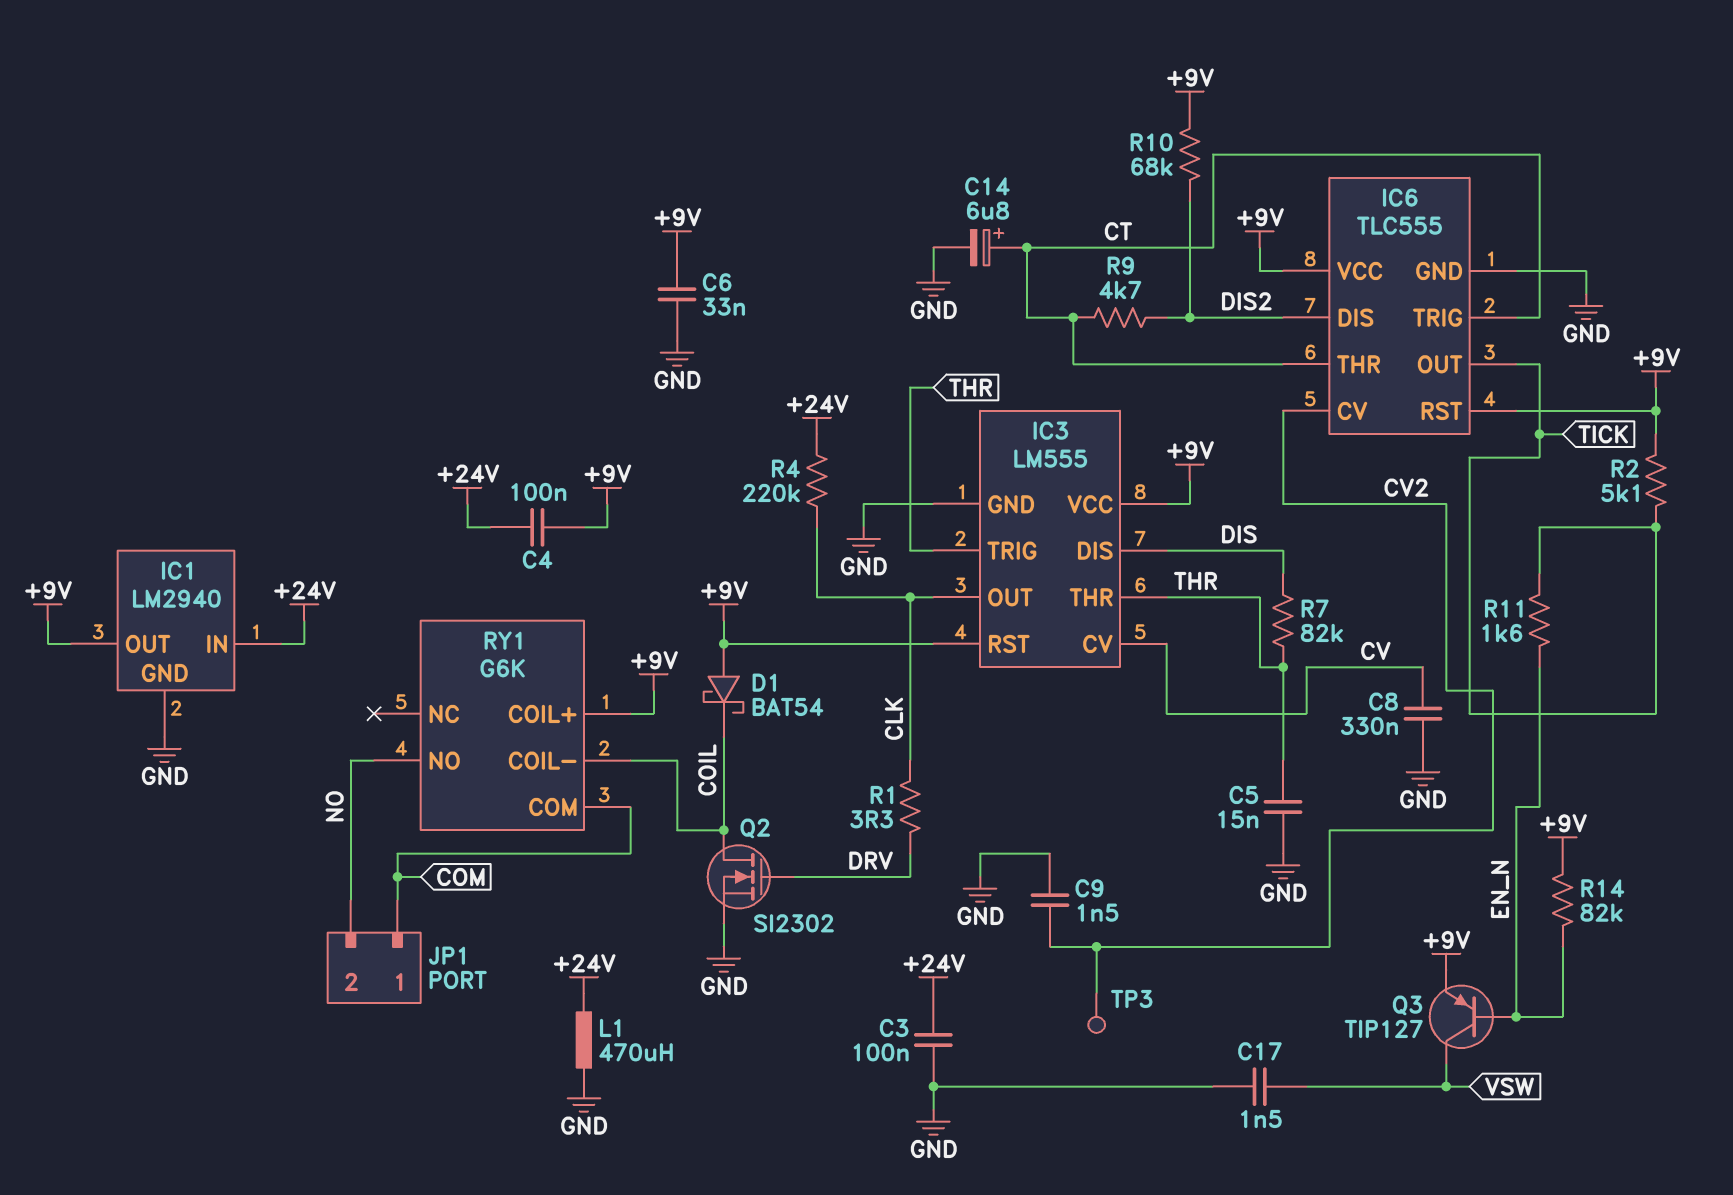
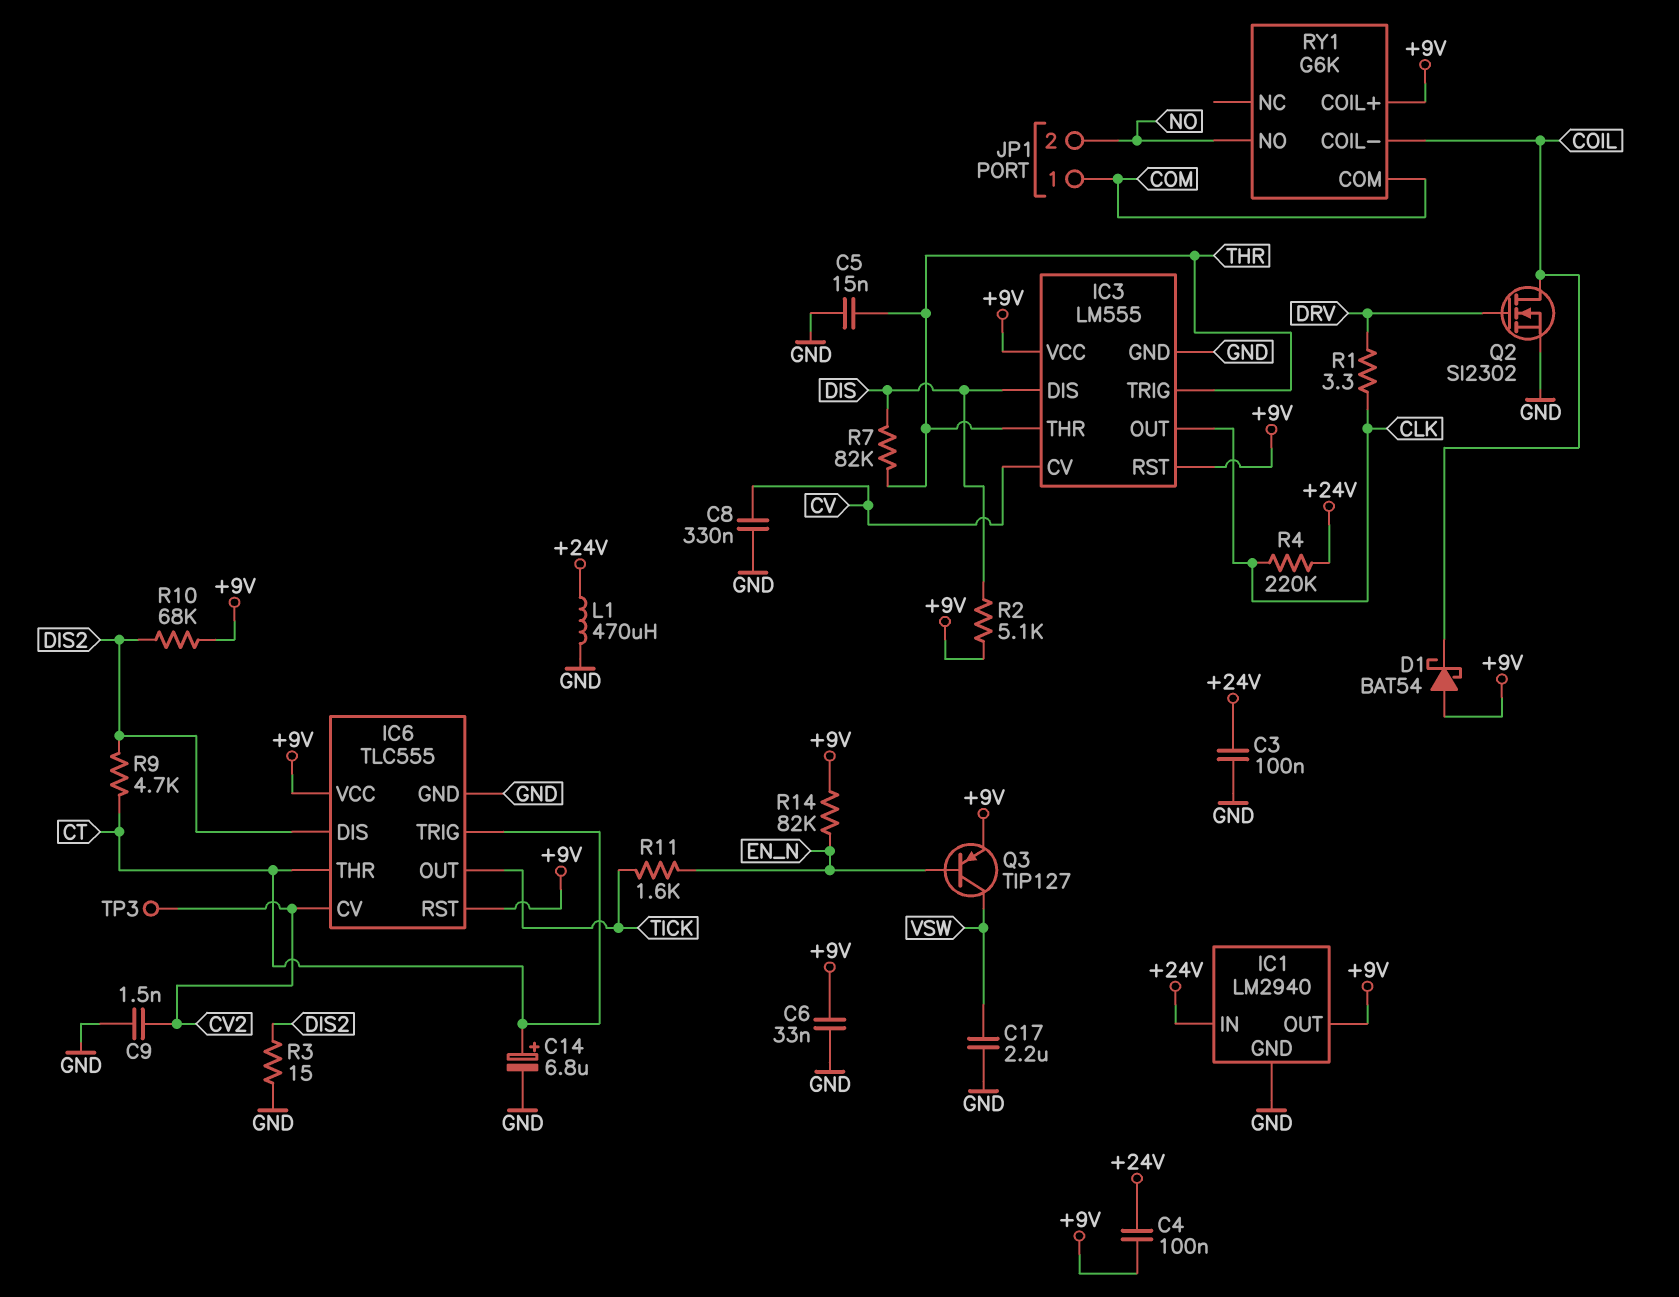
C17: 1.5nF (GND, VSW) -> 2.2uF (GND, VSW)
R2: 5.1k (+9V, TICK) -> 5.1k (+9V, DIS)
R3: none -> 15 (DIS2, GND)

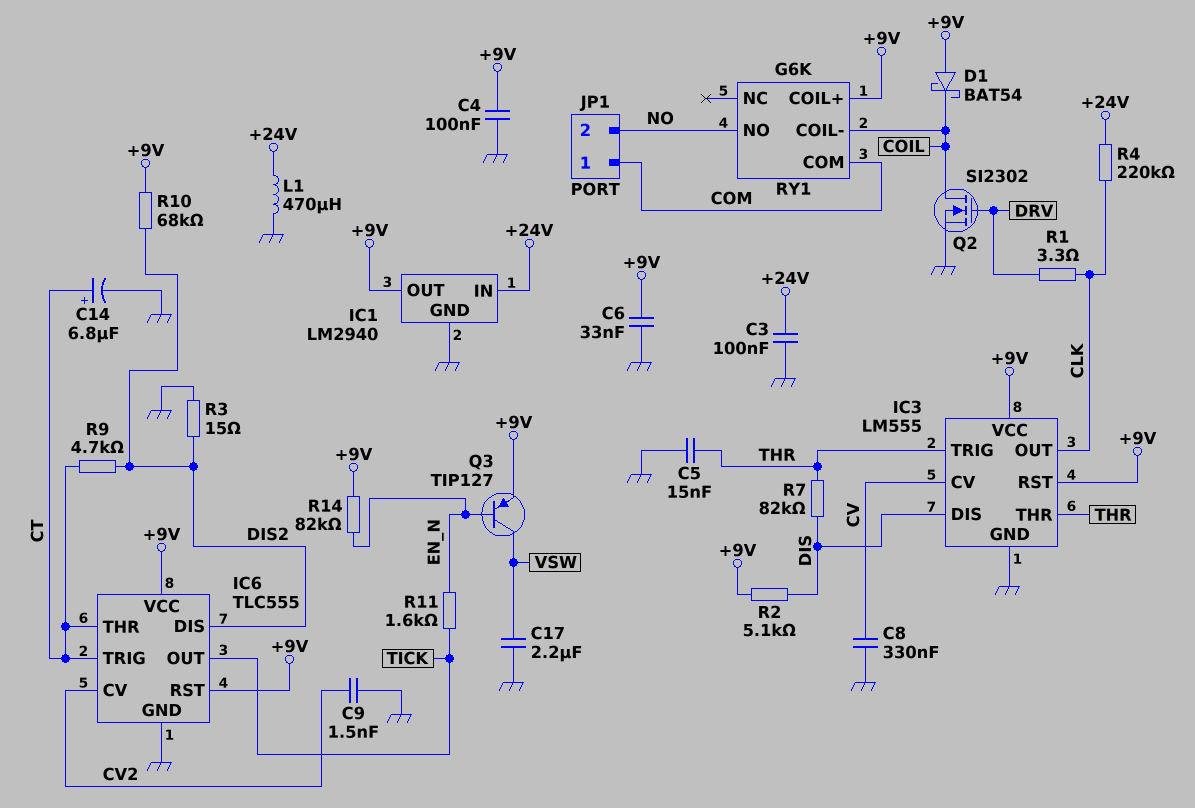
C4: 100nF (+9V, +24V) -> 100nF (+9V, GND)
TP3: test point (CV2) -> none

